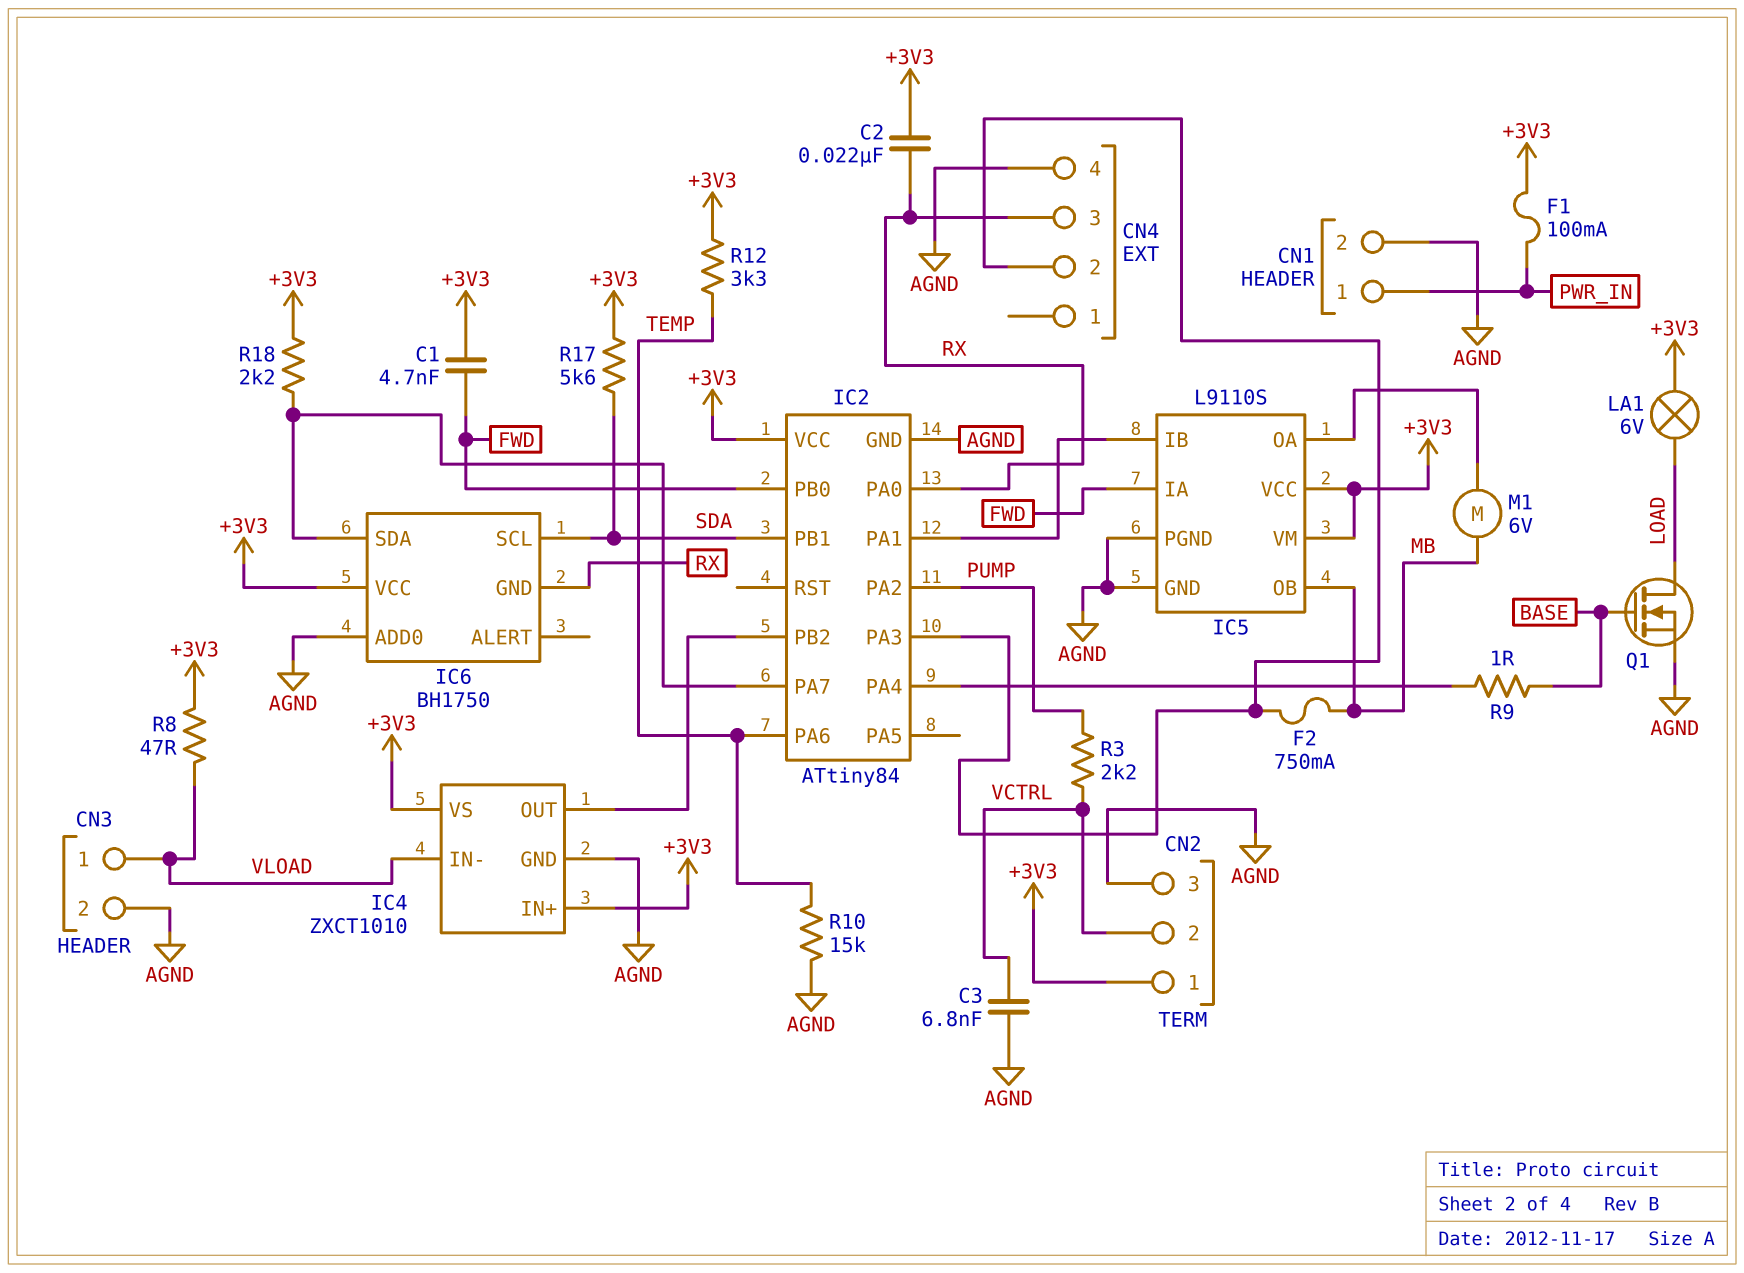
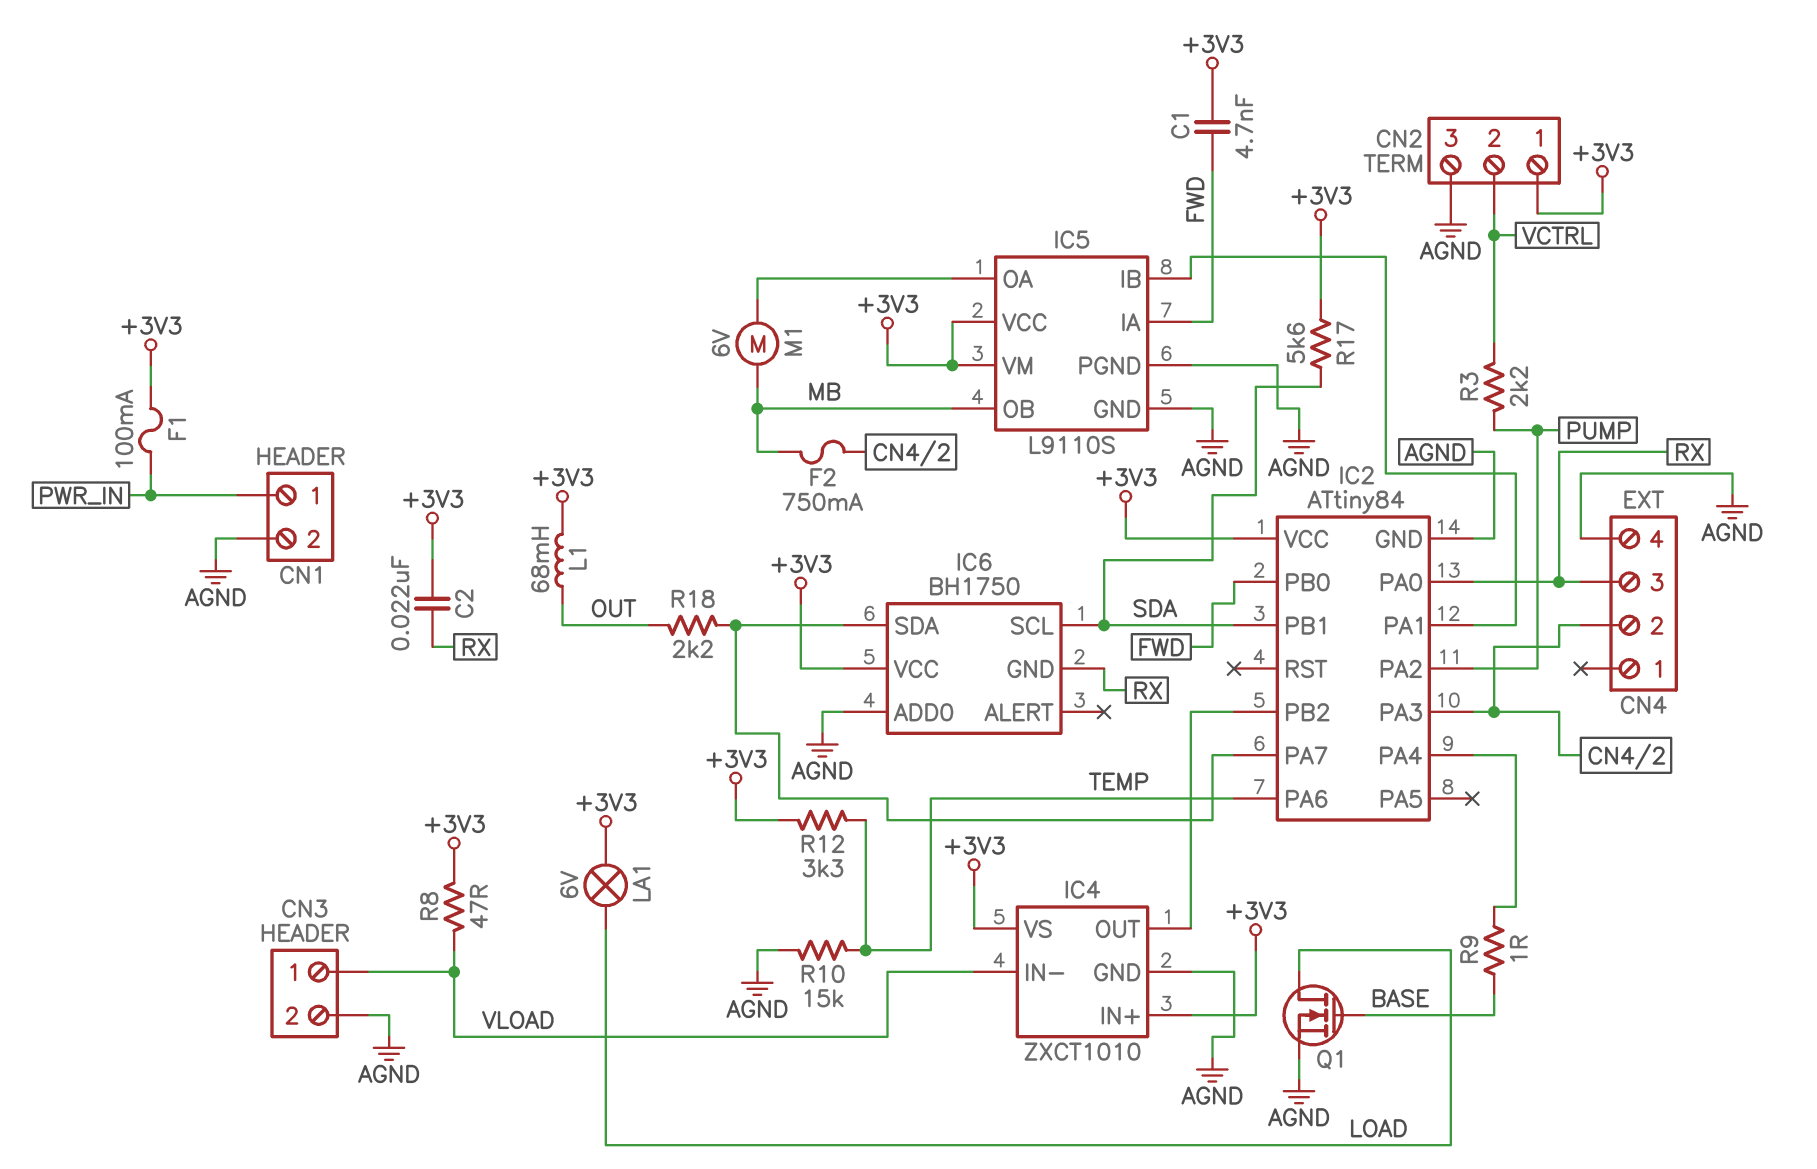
C3: 6.8nF (AGND, VCTRL) -> none
L1: none -> 68mH (+3V3, OUT)
R18: 2.2k (+3V3, IC2/PA7) -> 2.2k (IC2/PA7, OUT)

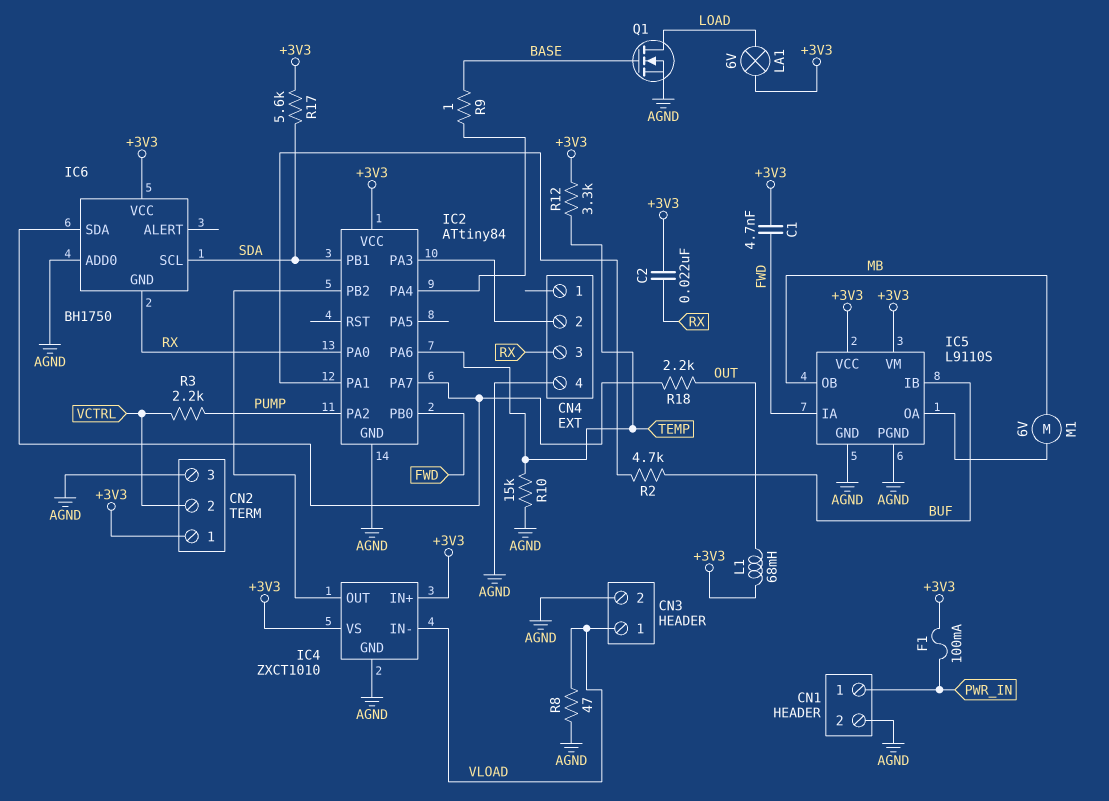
F2: 750mA (CN4/2, MB) -> none
IC5 pin IB: IC2/PA1 -> BUF
R2: none -> 4.7k (BUF, IC2/PA1)
R8: 47 (+3V3, VLOAD) -> 47 (AGND, VLOAD)

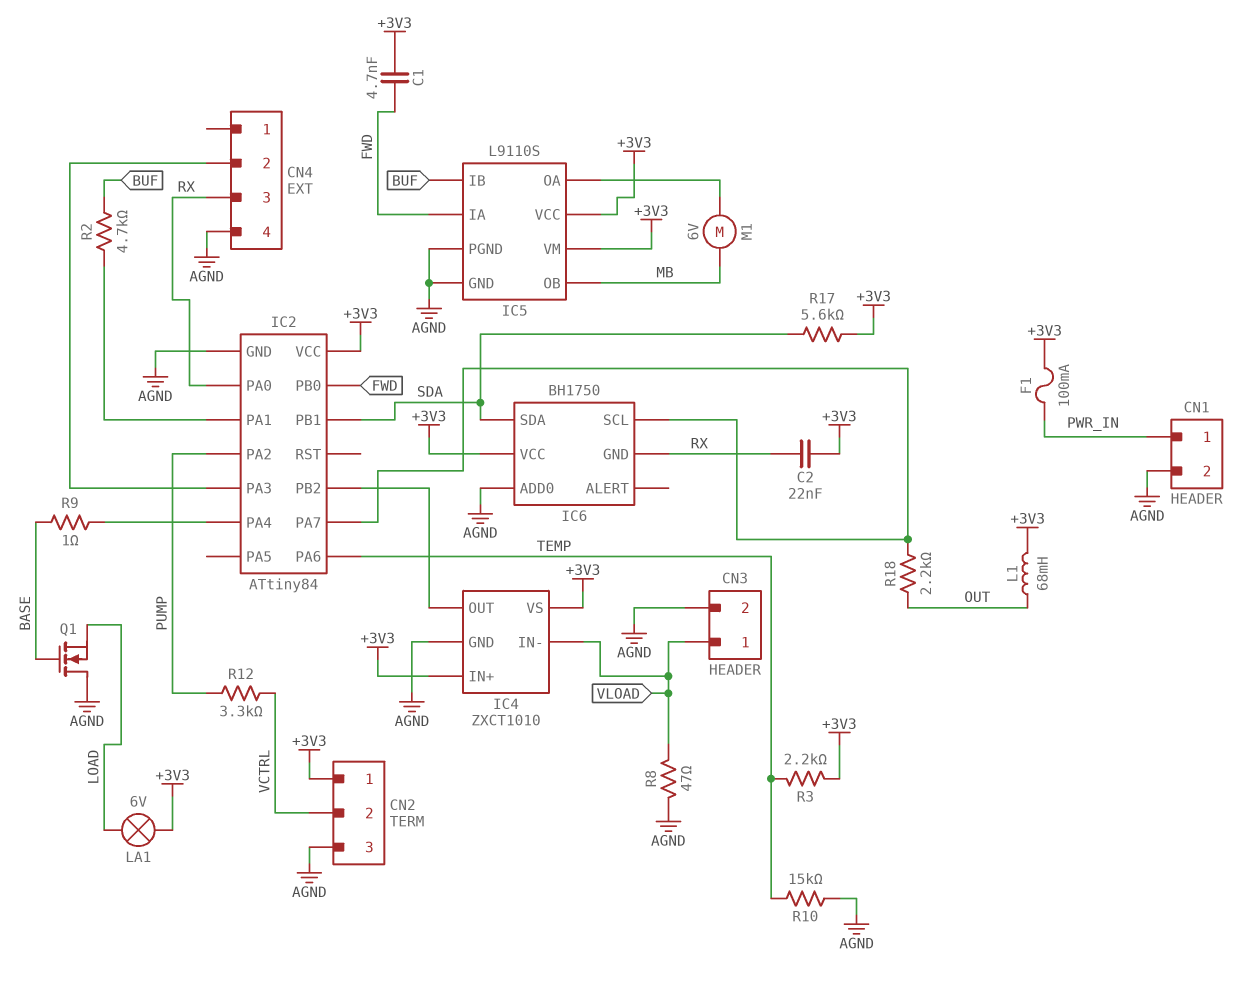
IC6 pin SCL: SDA -> IC2/PA7
IC6 pin SDA: IC2/PA7 -> SDA
Q1: NMOS (G BASE, D LOAD, S AGND) -> NMOS (G BASE, D AGND, S LOAD)
R3: 2.2k (PUMP, VCTRL) -> 2.2k (+3V3, TEMP)
R12: 3.3k (+3V3, TEMP) -> 3.3k (PUMP, VCTRL)

